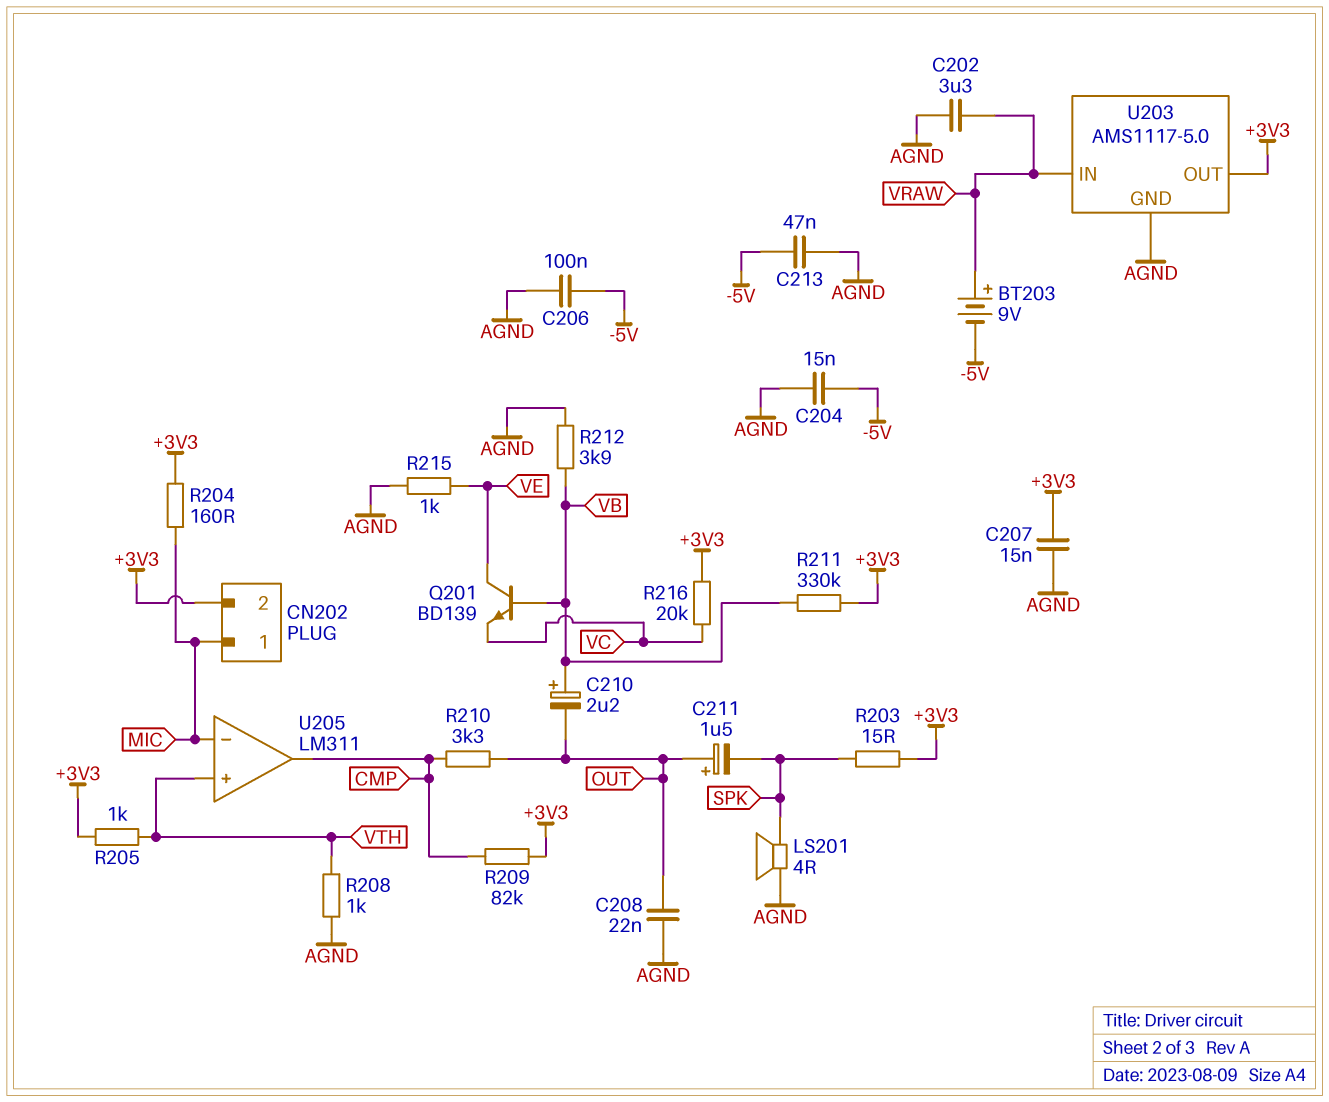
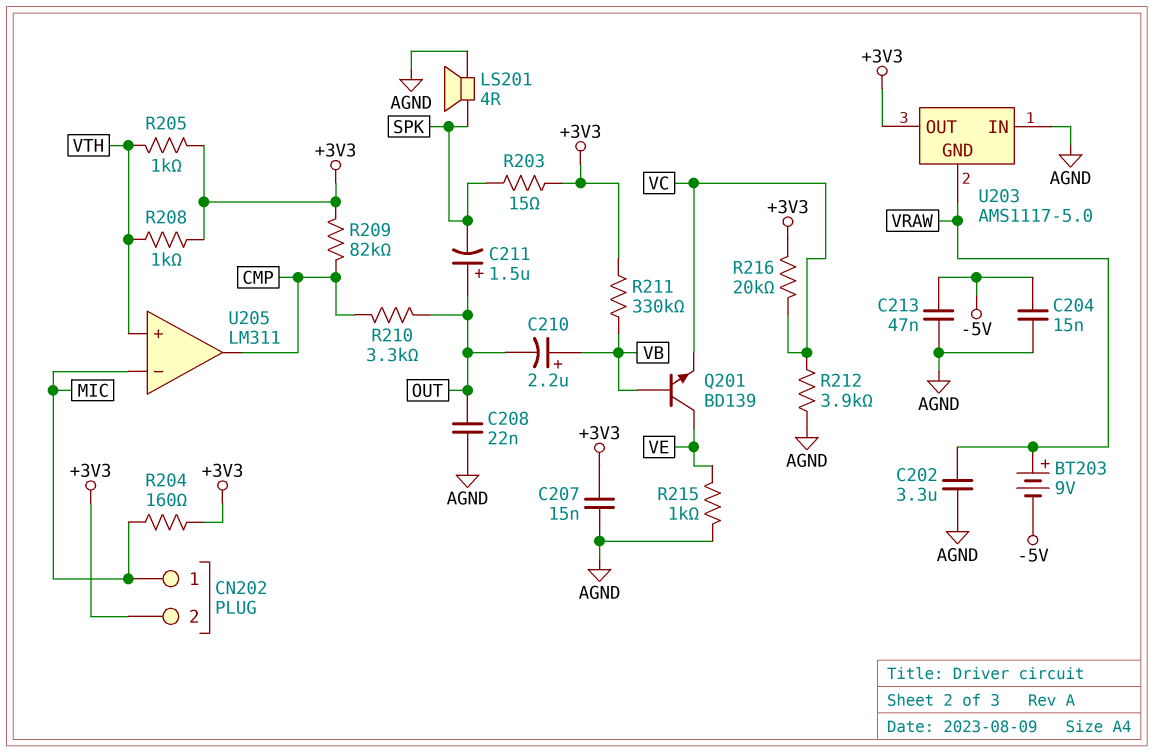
C206: 100nF (-5V, AGND) -> none
R208: 1k (AGND, VTH) -> 1k (+3V3, VTH)
R212: 3.9k (AGND, VB) -> 3.9k (AGND, VC)
U203 pin GND: AGND -> VRAW
U203 pin IN: VRAW -> AGND

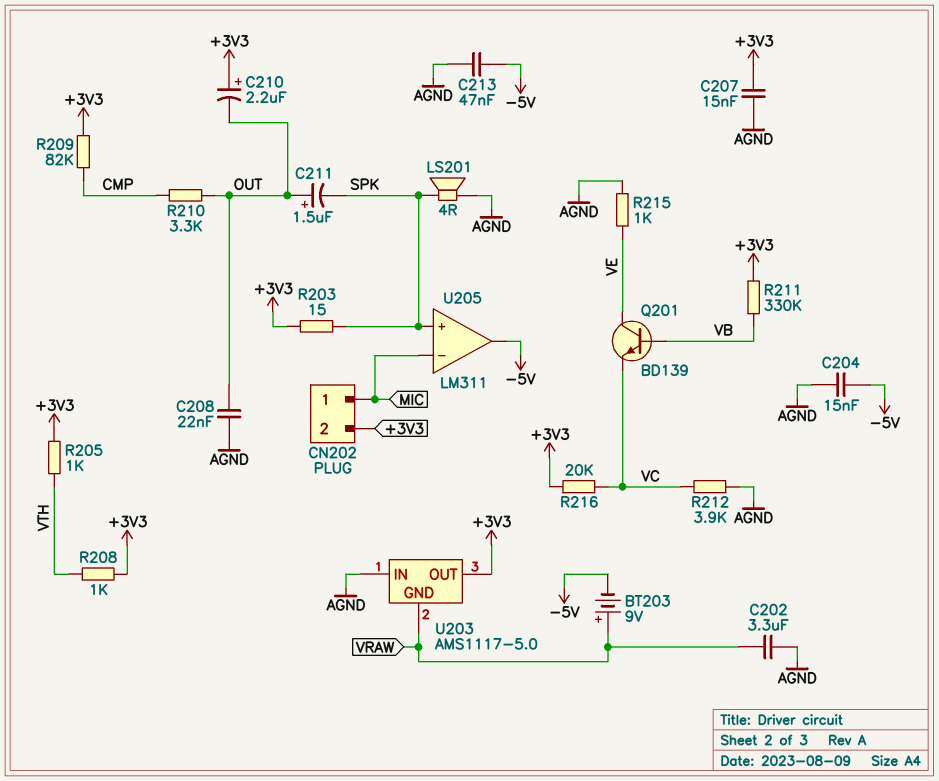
C210: 2.2uF (plus VB, minus OUT) -> 2.2uF (plus +3V3, minus OUT)
R204: 160 (+3V3, MIC) -> none
U205 pin in+: VTH -> SPK
U205 pin out: CMP -> -5V

